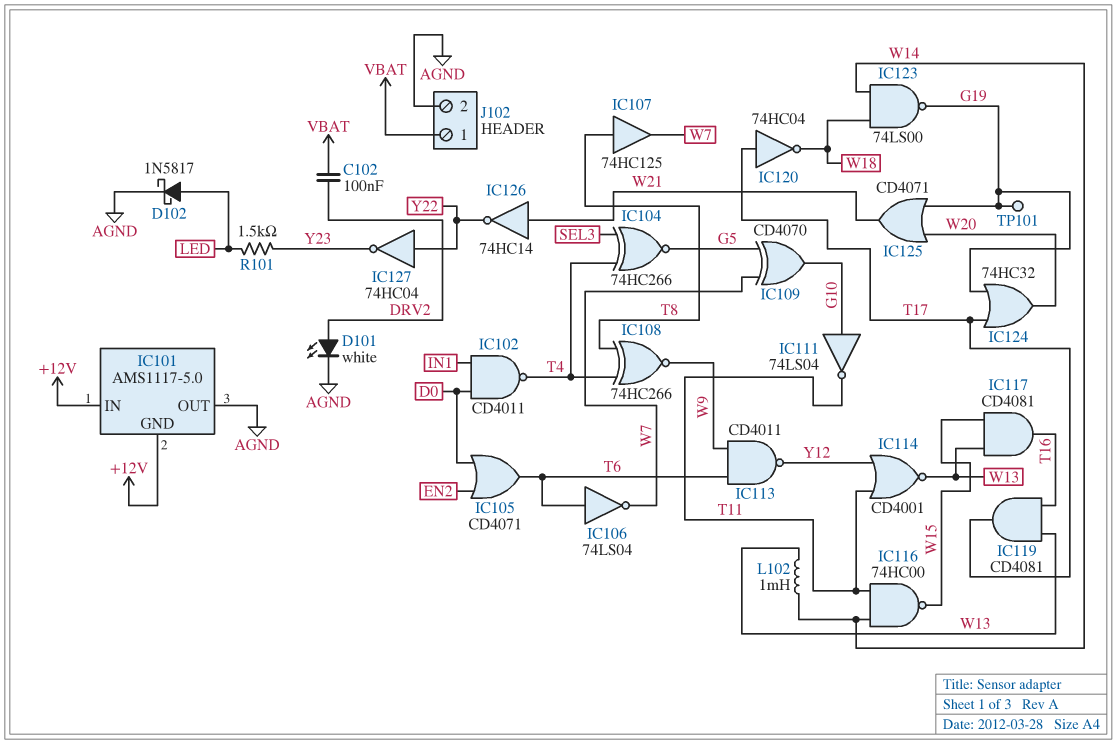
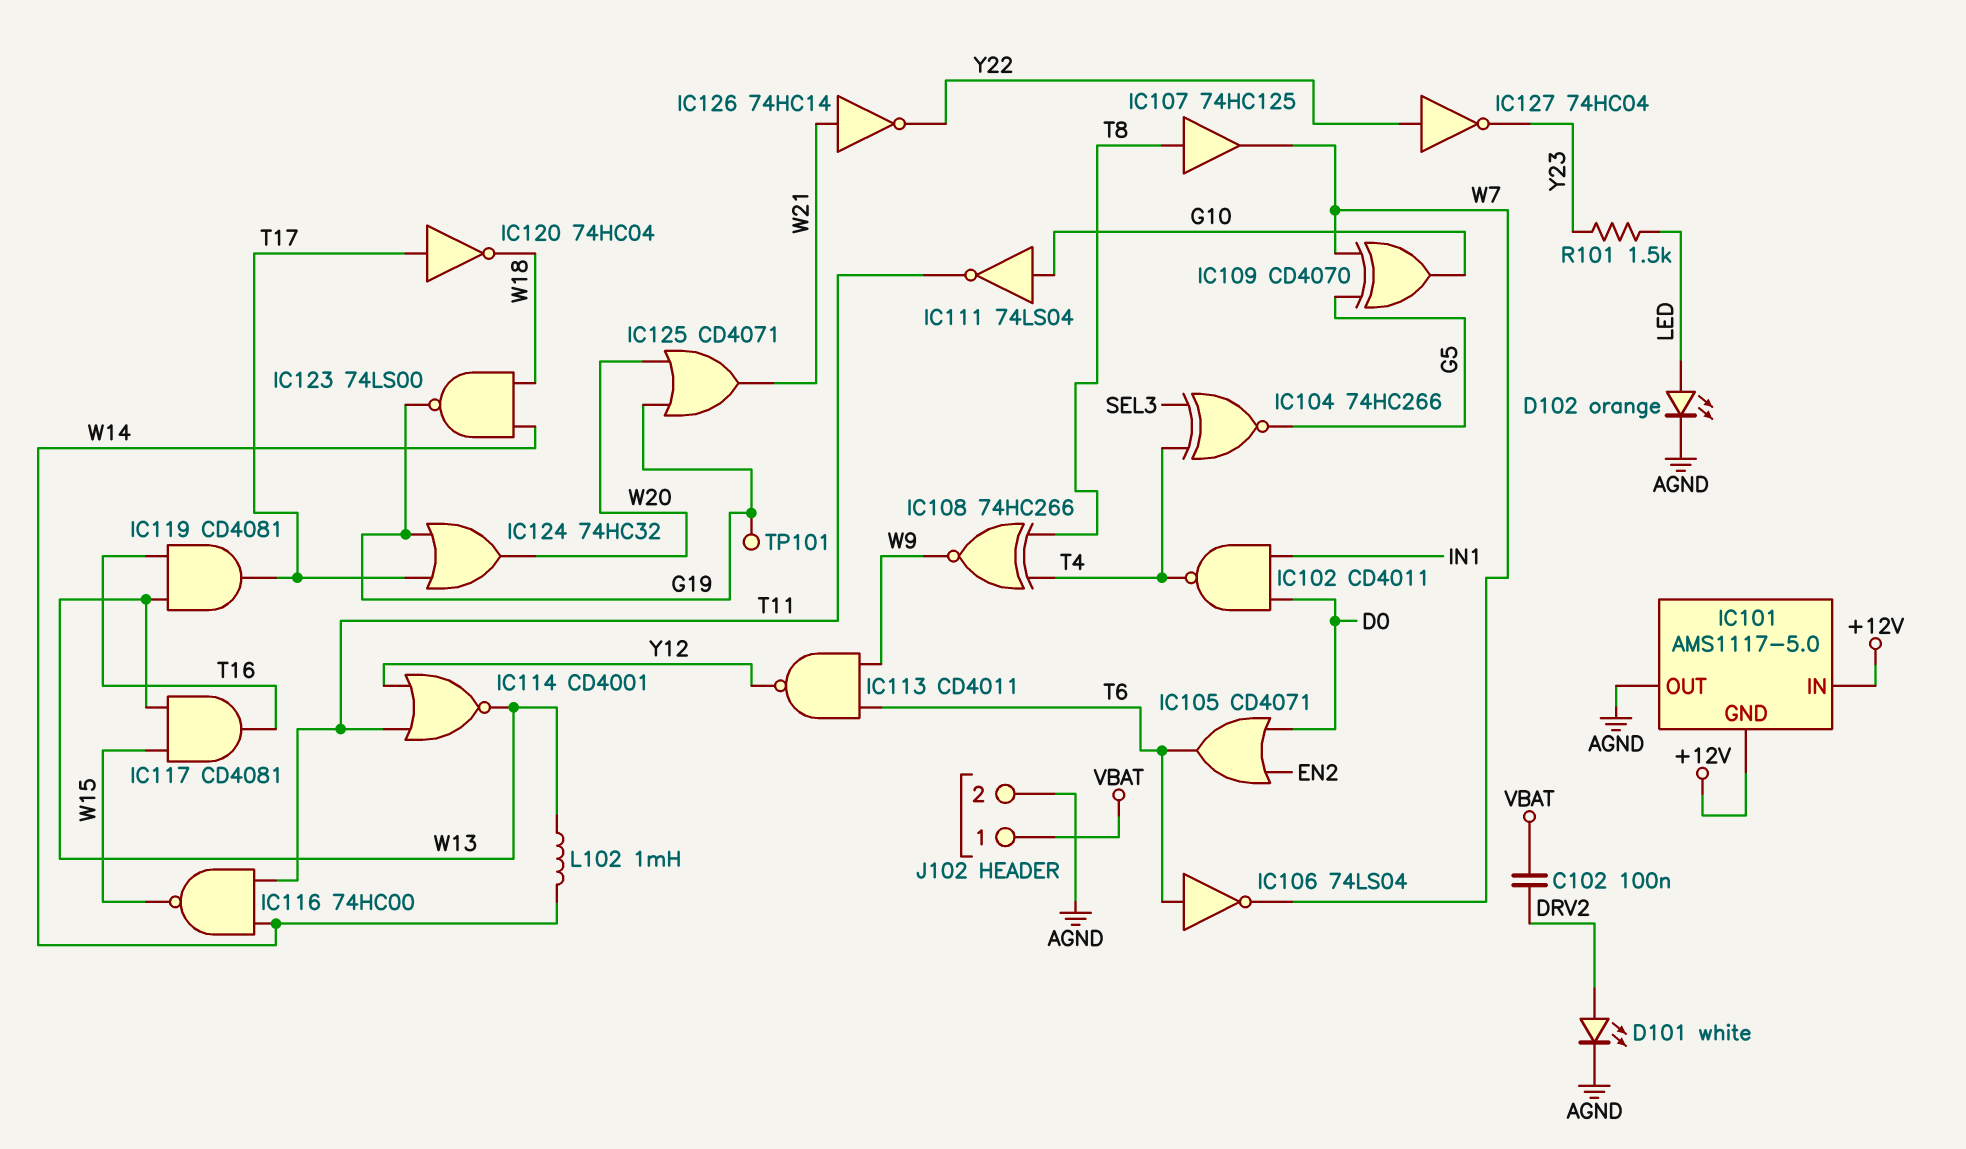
D102: schottky 1N5817 (A LED, K AGND) -> LED orange (A LED, K AGND)

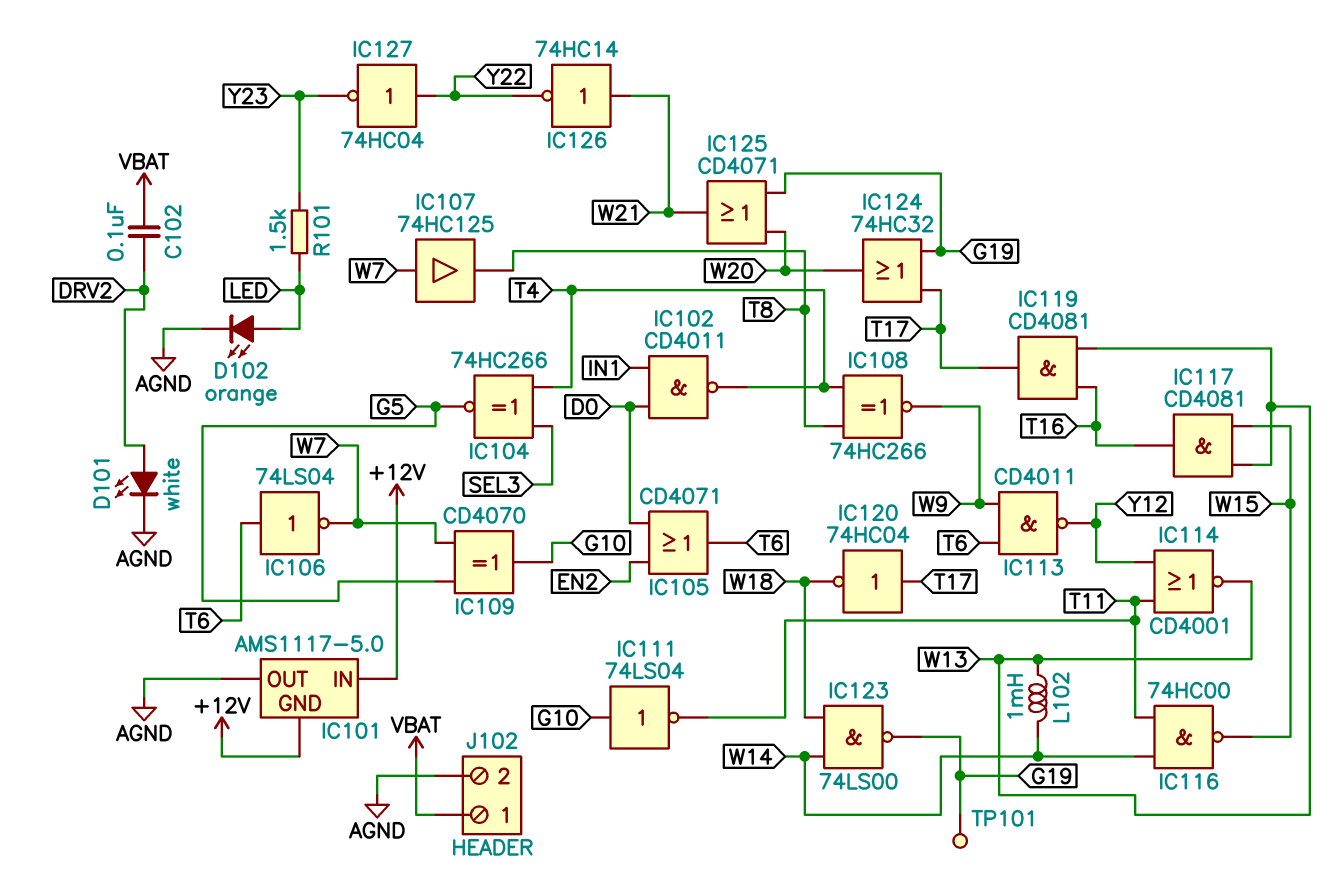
IC107: buffer 74HC125 (in T8, out W7) -> buffer 74HC125 (in W7, out T8)

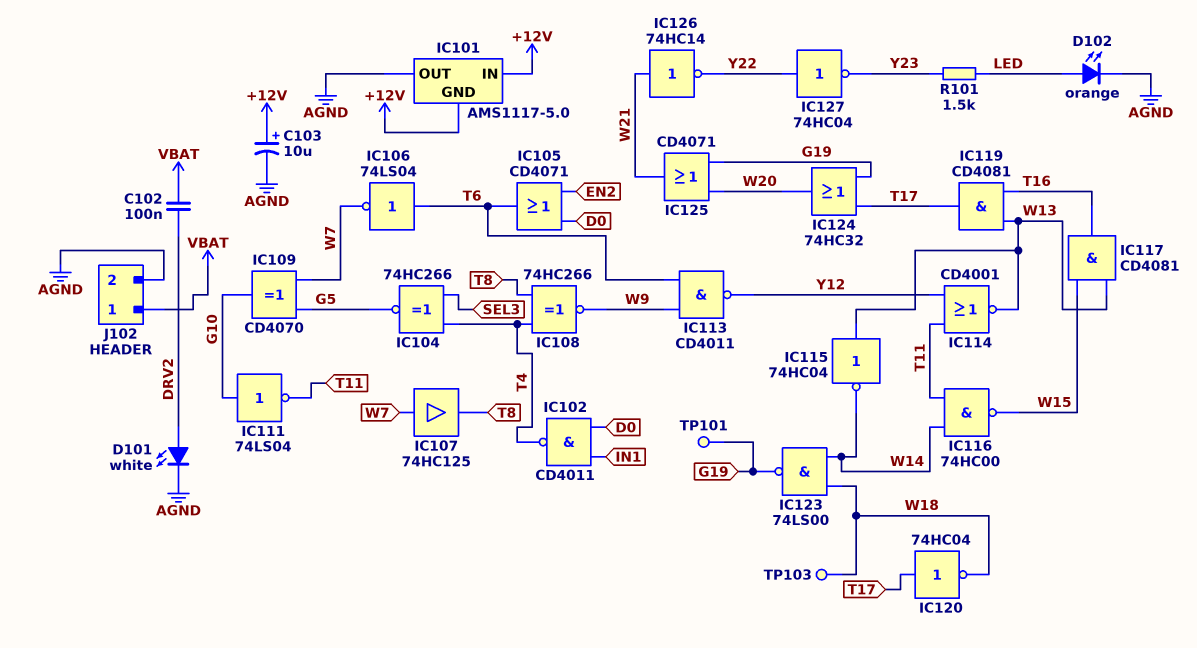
C103: none -> 10uF (plus +12V, minus AGND)
IC115: none -> NOT 74HC04 (in W13, out W14)
L102: 1mH (W13, W14) -> none
TP103: none -> test point (W18)

